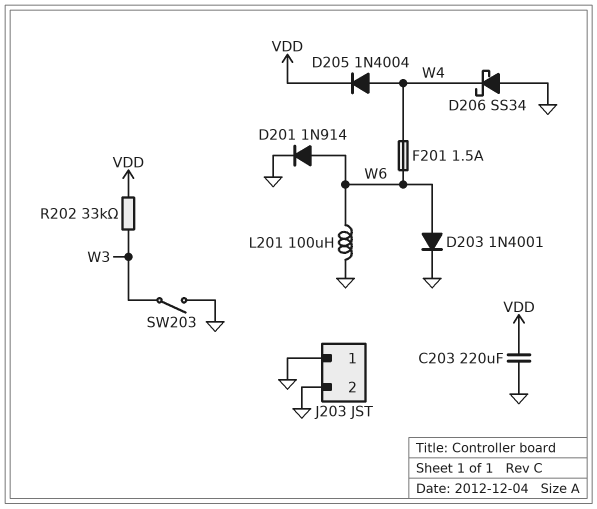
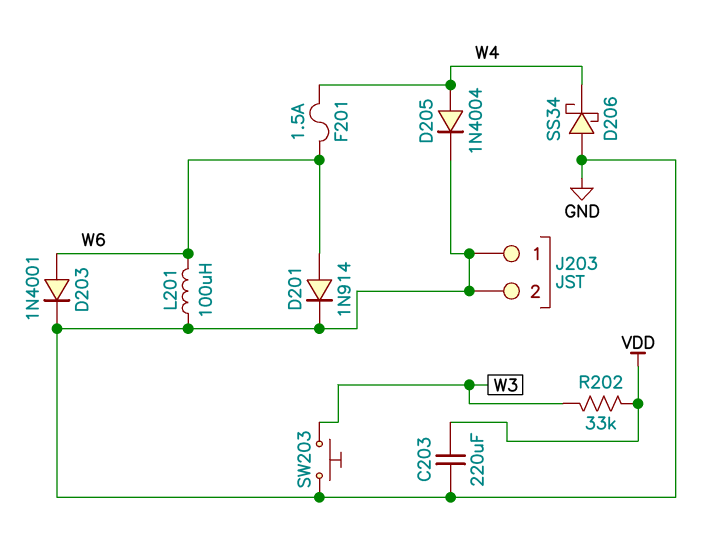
D205: diode 1N4004 (A W4, K VDD) -> diode 1N4004 (A W4, K GND)
SW203: switch (GND, W3) -> button (GND, W3)

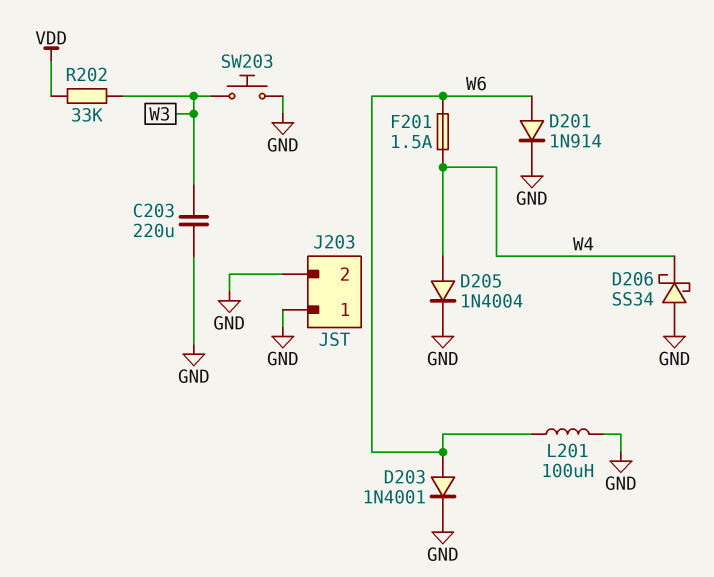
C203: 220uF (GND, VDD) -> 220uF (GND, W3)

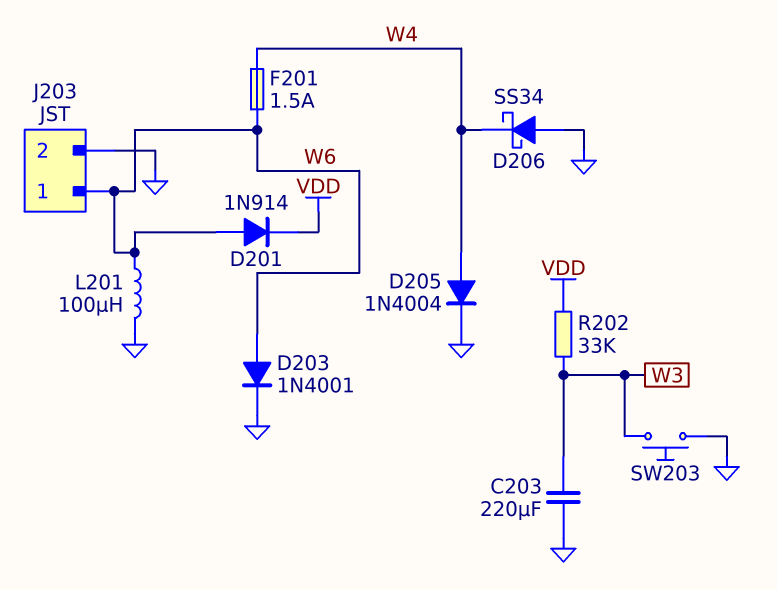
D201: diode 1N914 (A W6, K GND) -> diode 1N914 (A W6, K VDD)
J203 pin 1: GND -> W6

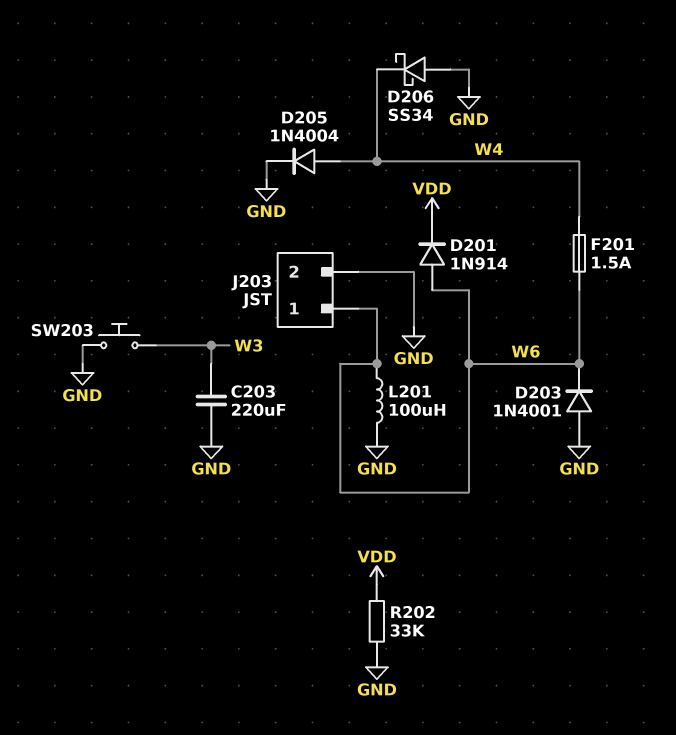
D203: diode 1N4001 (A W6, K GND) -> diode 1N4001 (A GND, K W6)
R202: 33k (VDD, W3) -> 33k (GND, VDD)

